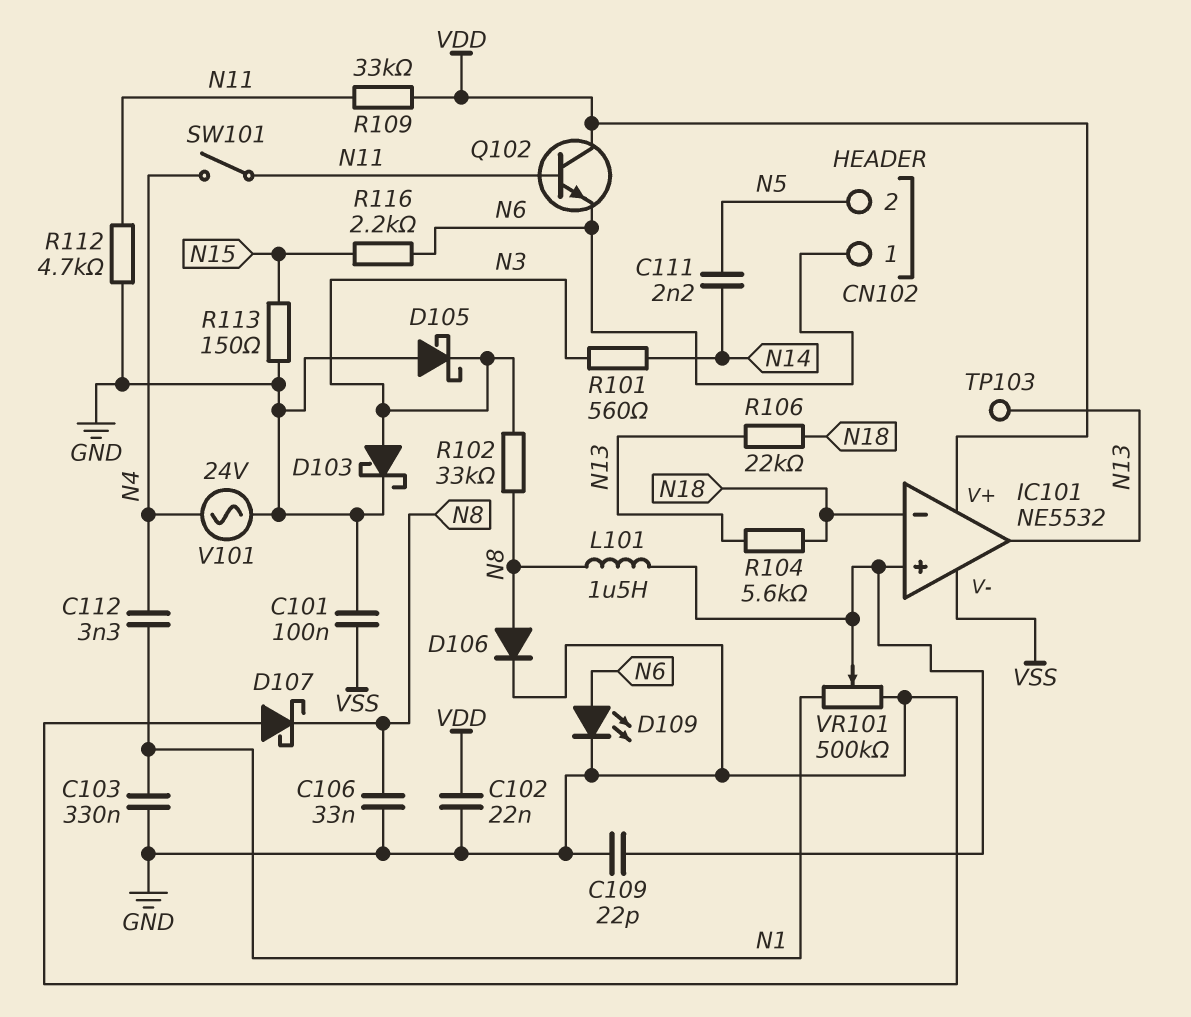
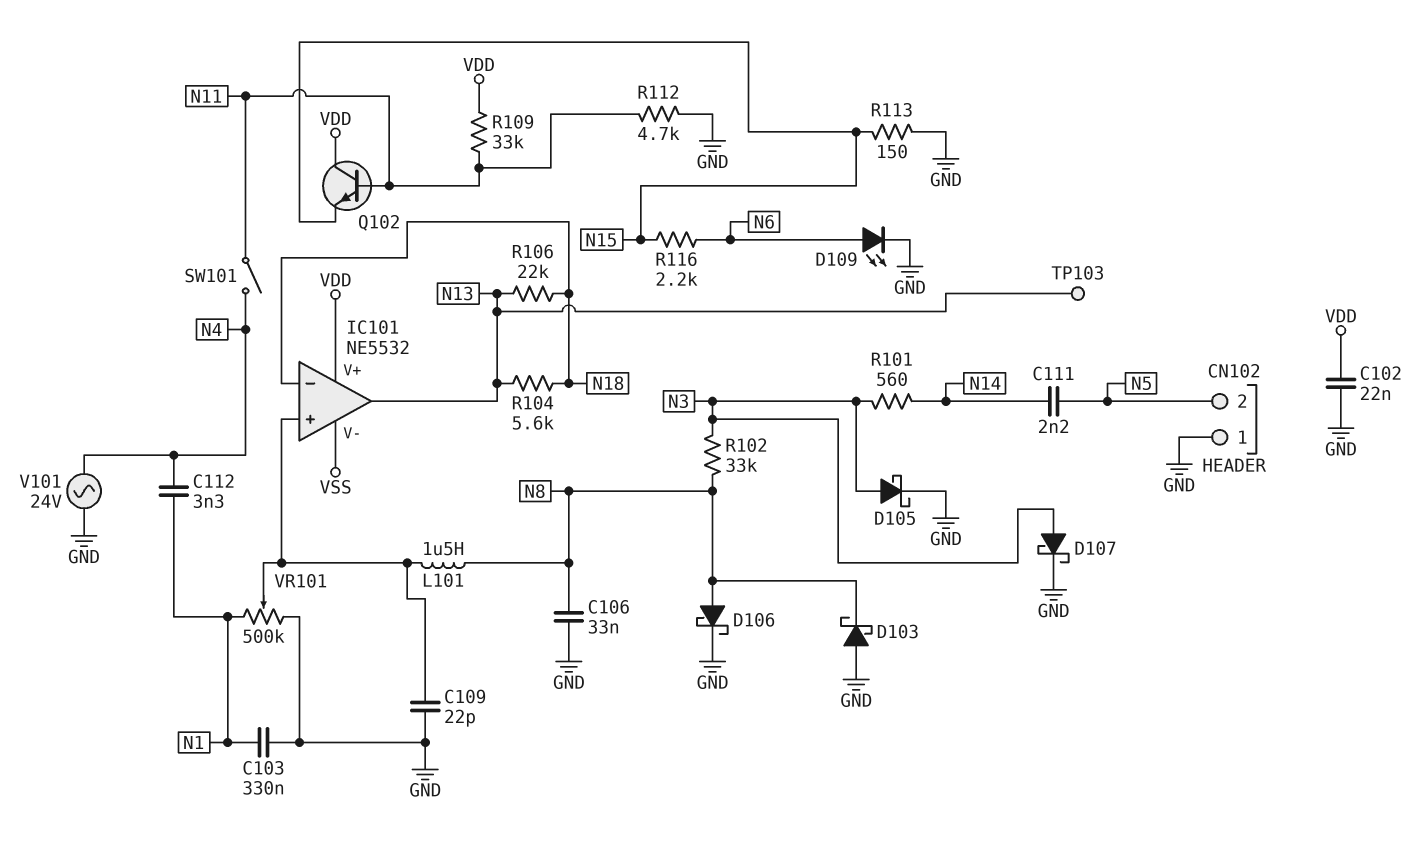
C101: 100nF (GND, VSS) -> none
CN102 pin 1: N6 -> GND
D103: schottky (A N3, K GND) -> schottky (A GND, K N8)
D105: schottky (A GND, K N3) -> schottky (A N3, K GND)
D106: diode (A N8, K GND) -> schottky (A N8, K GND)
D107: schottky (A GND, K N8) -> schottky (A N3, K GND)
Q102: NPN (B N11, C VDD, E N6) -> NPN (B N11, C VDD, E N15)

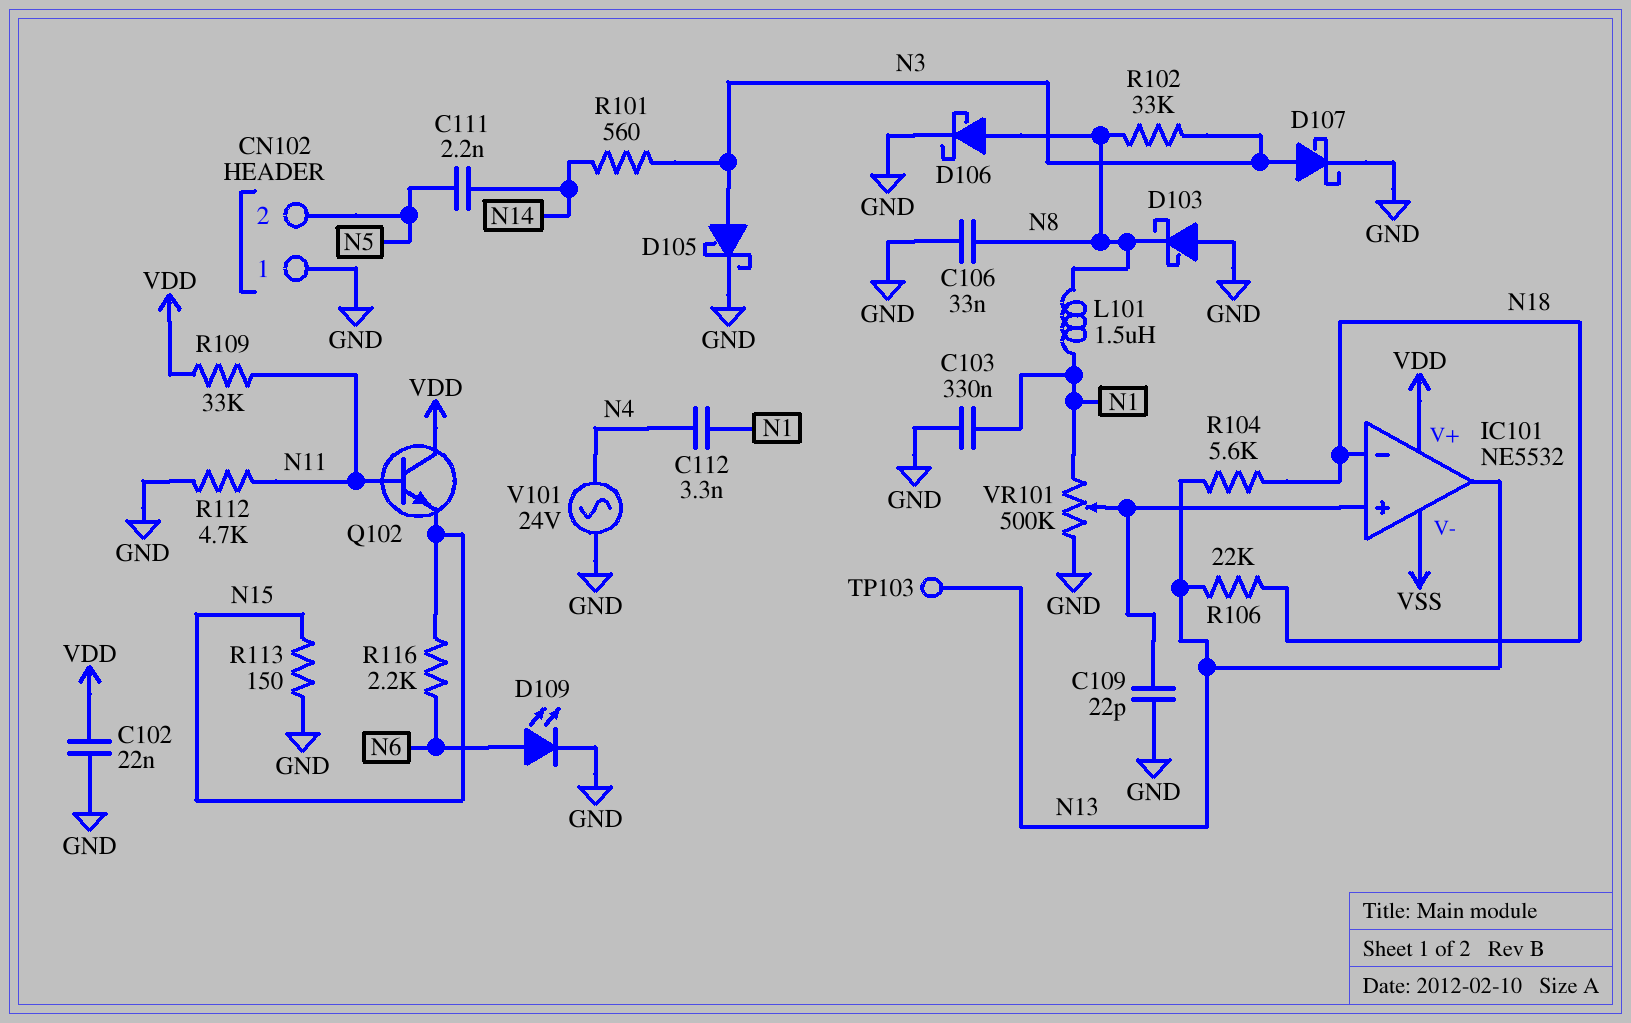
L101: 1.5uH (IC101/in+, N8) -> 1.5uH (N1, N8)
SW101: switch (N4, N11) -> none

